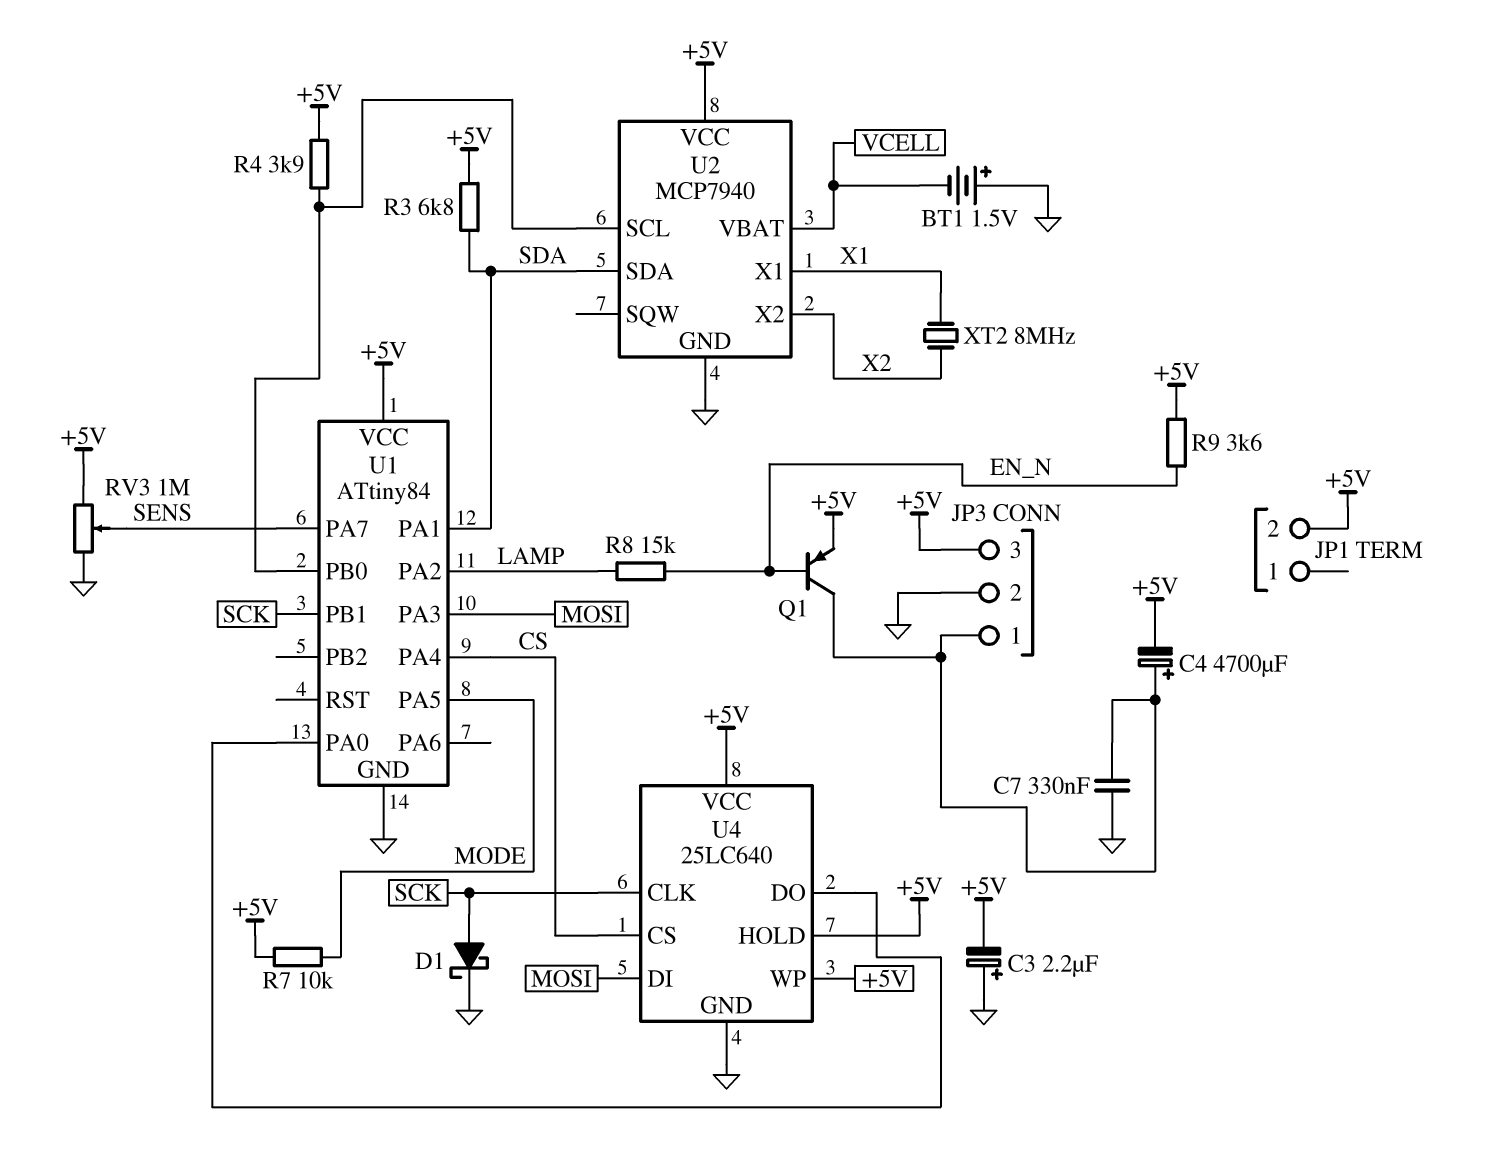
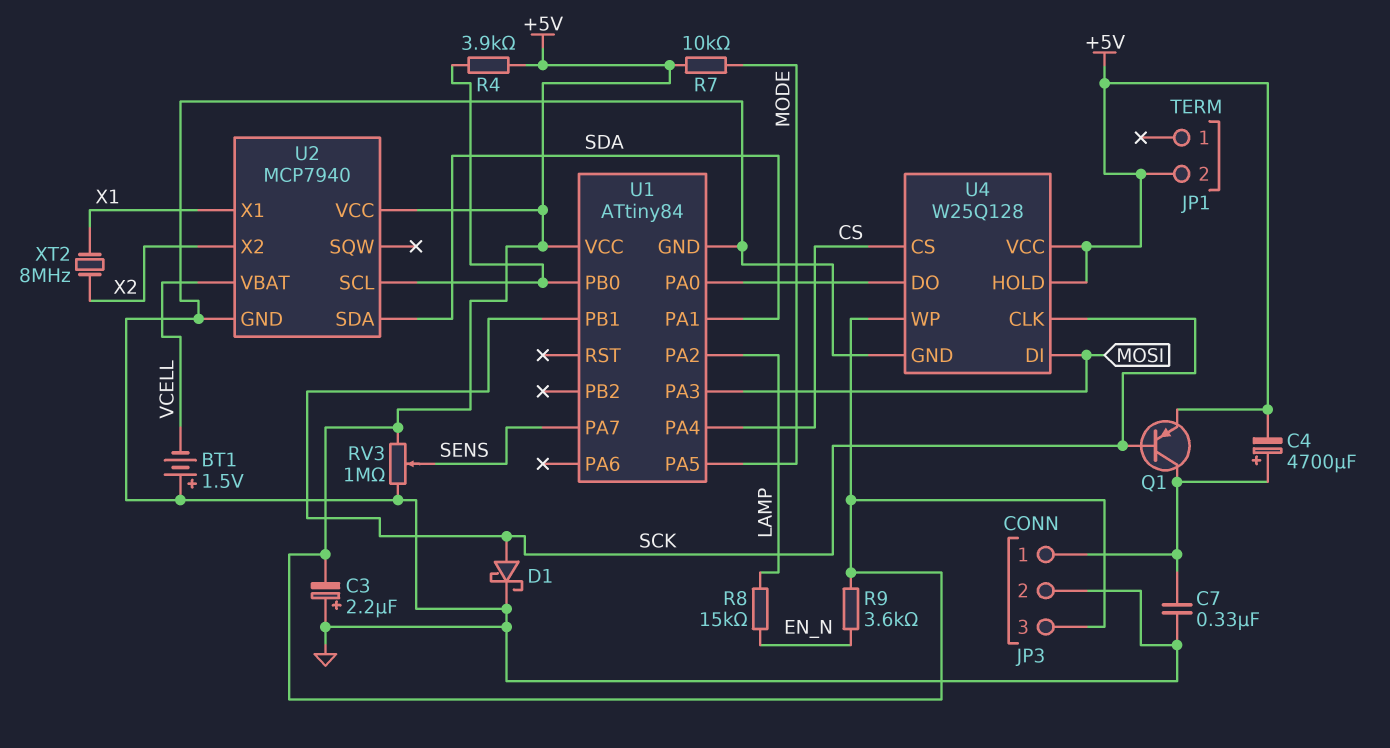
Q1: PNP (B EN_N, C JP3/1, E +5V) -> PNP (B SCK, C JP3/1, E +5V)
R3: 6.8k (+5V, SDA) -> none
U4: 25LC640 -> W25Q128

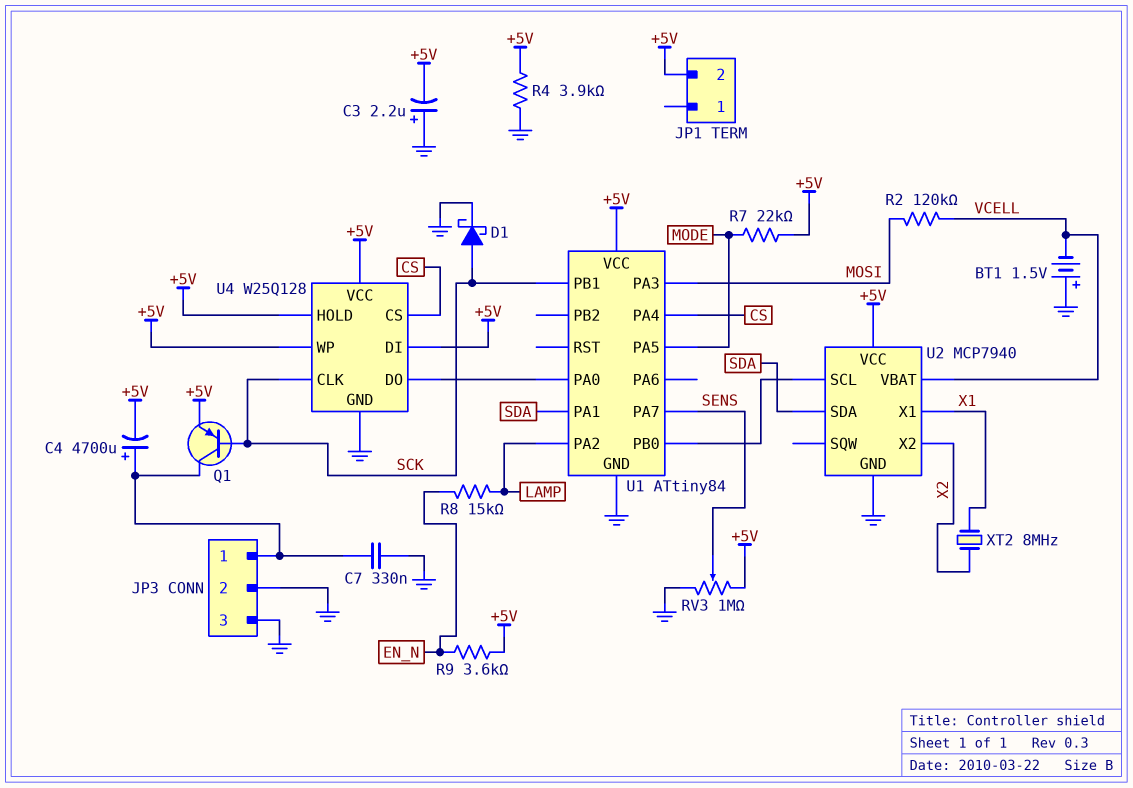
JP3 pin 3: +5V -> GND
R2: none -> 120k (MOSI, VCELL)
R4: 3.9k (+5V, U1/PB0) -> 3.9k (+5V, GND)
R7: 10k (+5V, MODE) -> 22k (+5V, MODE)
U4 pin DI: MOSI -> +5V

